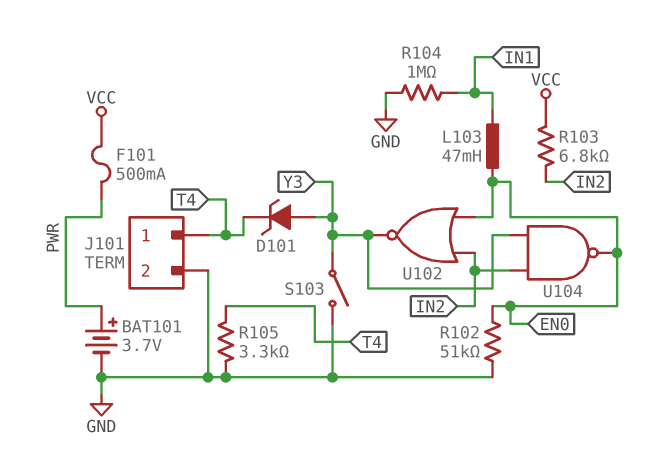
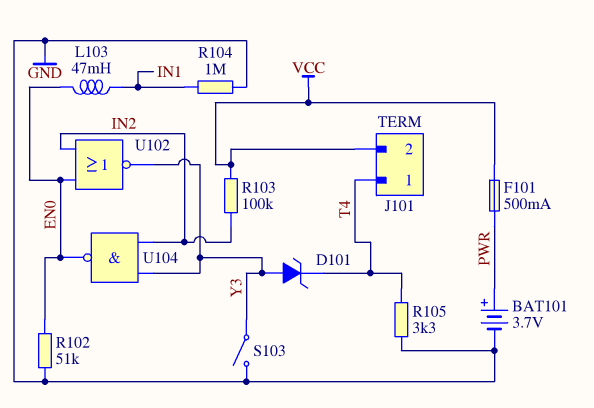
J101 pin 2: GND -> VCC
R103: 6.8k (IN2, VCC) -> 100k (IN2, VCC)

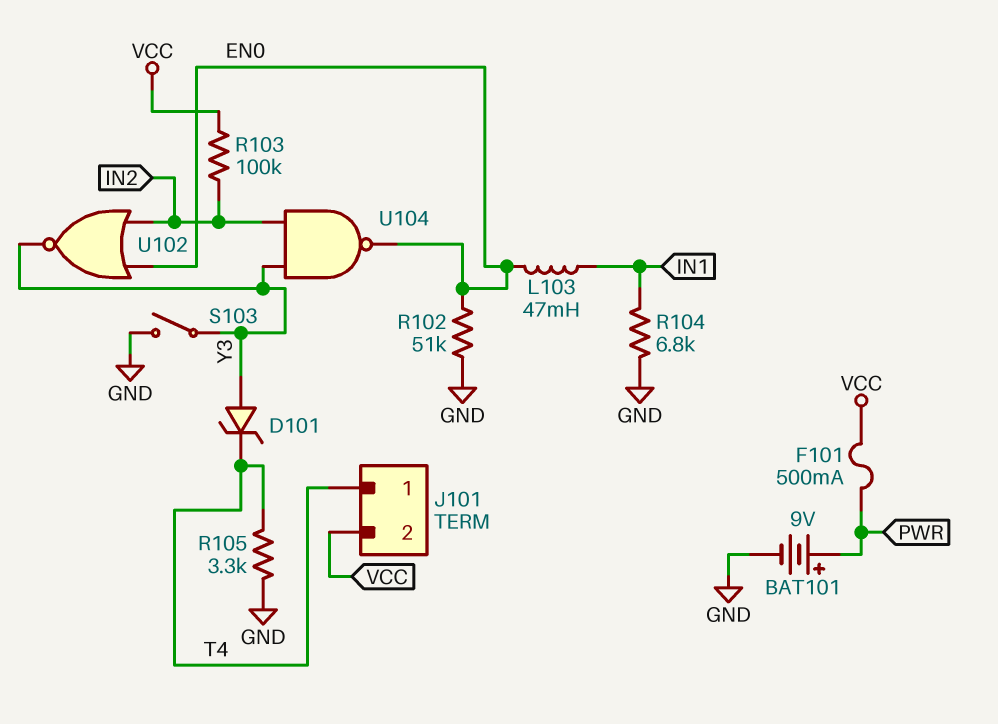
BAT101: 3.7V (plus PWR, minus GND) -> 9V (plus PWR, minus GND)
R104: 1M (GND, IN1) -> 6.8k (GND, IN1)

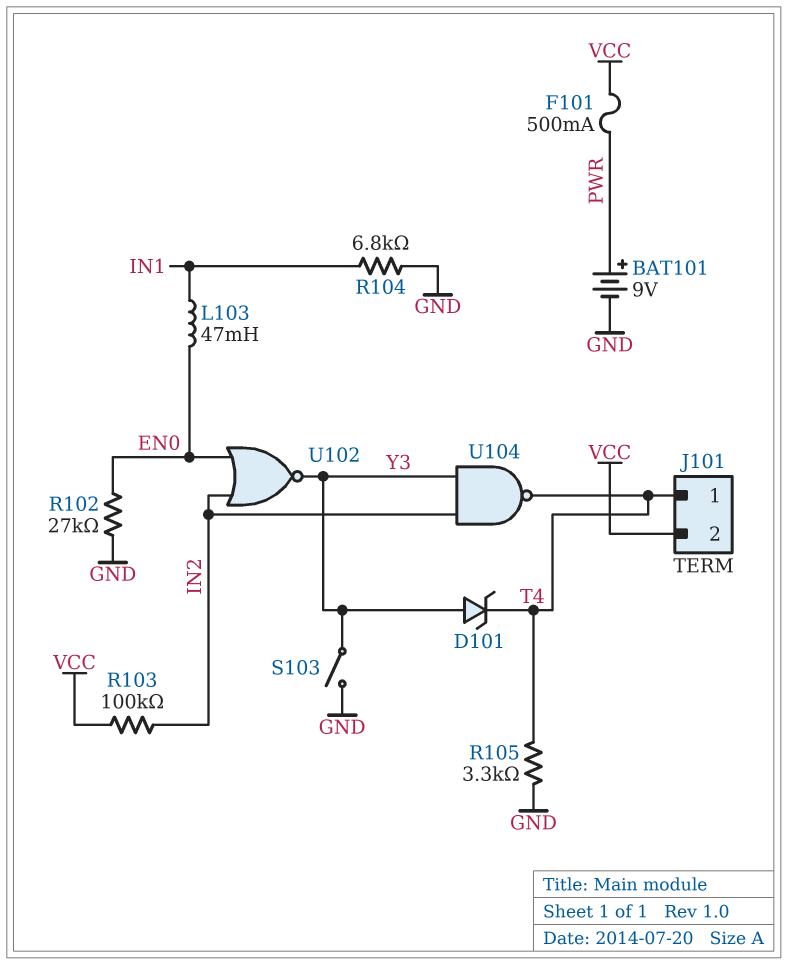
R102: 51k (EN0, GND) -> 27k (EN0, GND)
U104: NAND (in IN2, in Y3, out EN0) -> NAND (in IN2, in Y3, out T4)

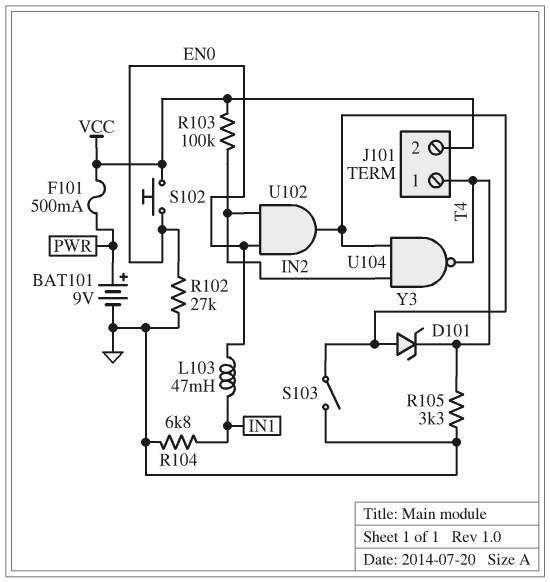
S102: none -> button (EN0, VCC)
U102: NOR (in EN0, in IN2, out Y3) -> AND (in EN0, in IN2, out Y3)

